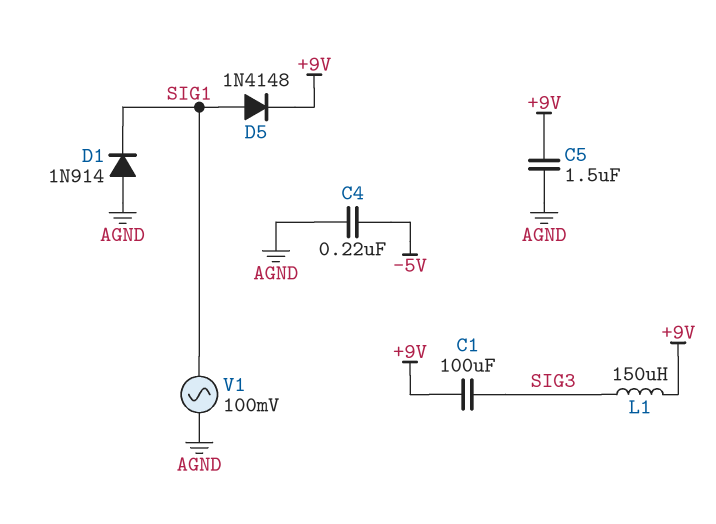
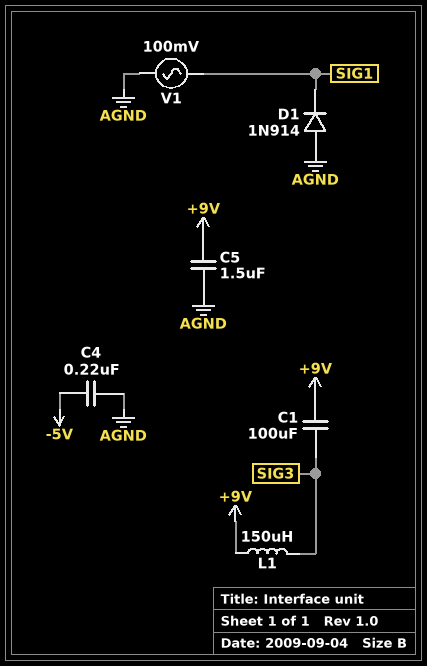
D5: diode 1N4148 (A SIG1, K +9V) -> none

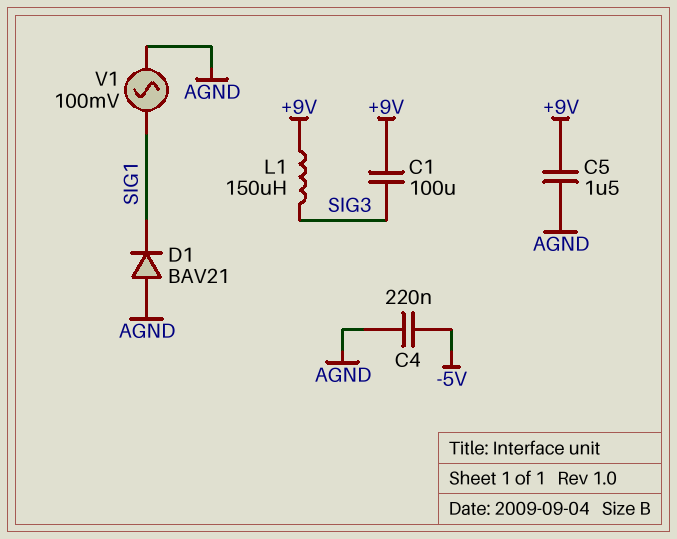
D1: diode 1N914 (A AGND, K SIG1) -> diode BAV21 (A AGND, K SIG1)

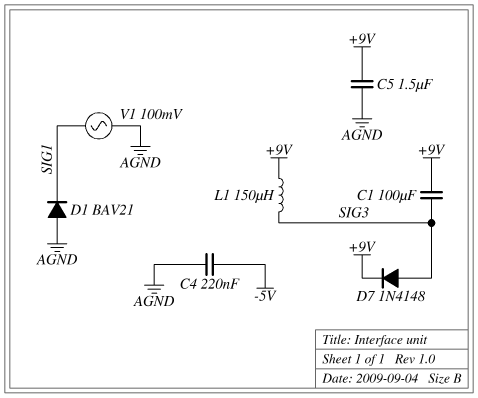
D7: none -> diode 1N4148 (A SIG3, K +9V)

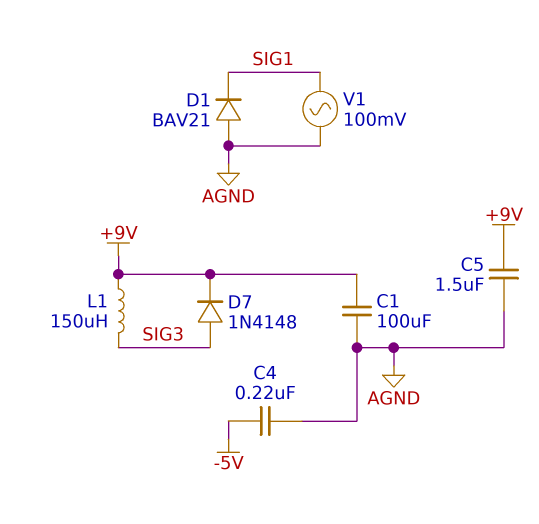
C1: 100uF (+9V, SIG3) -> 100uF (+9V, AGND)

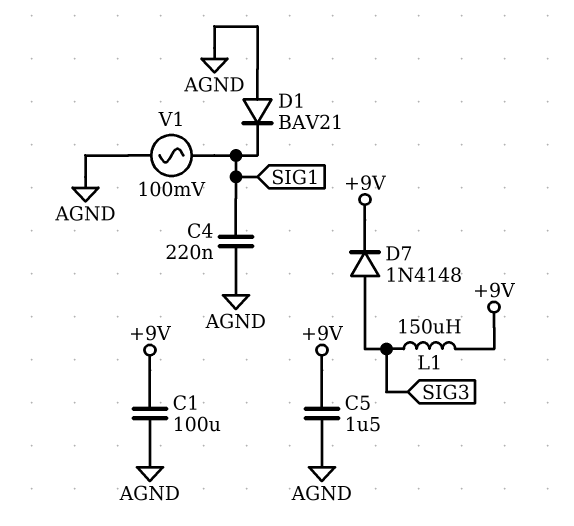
C4: 220nF (-5V, AGND) -> 220nF (AGND, SIG1)

